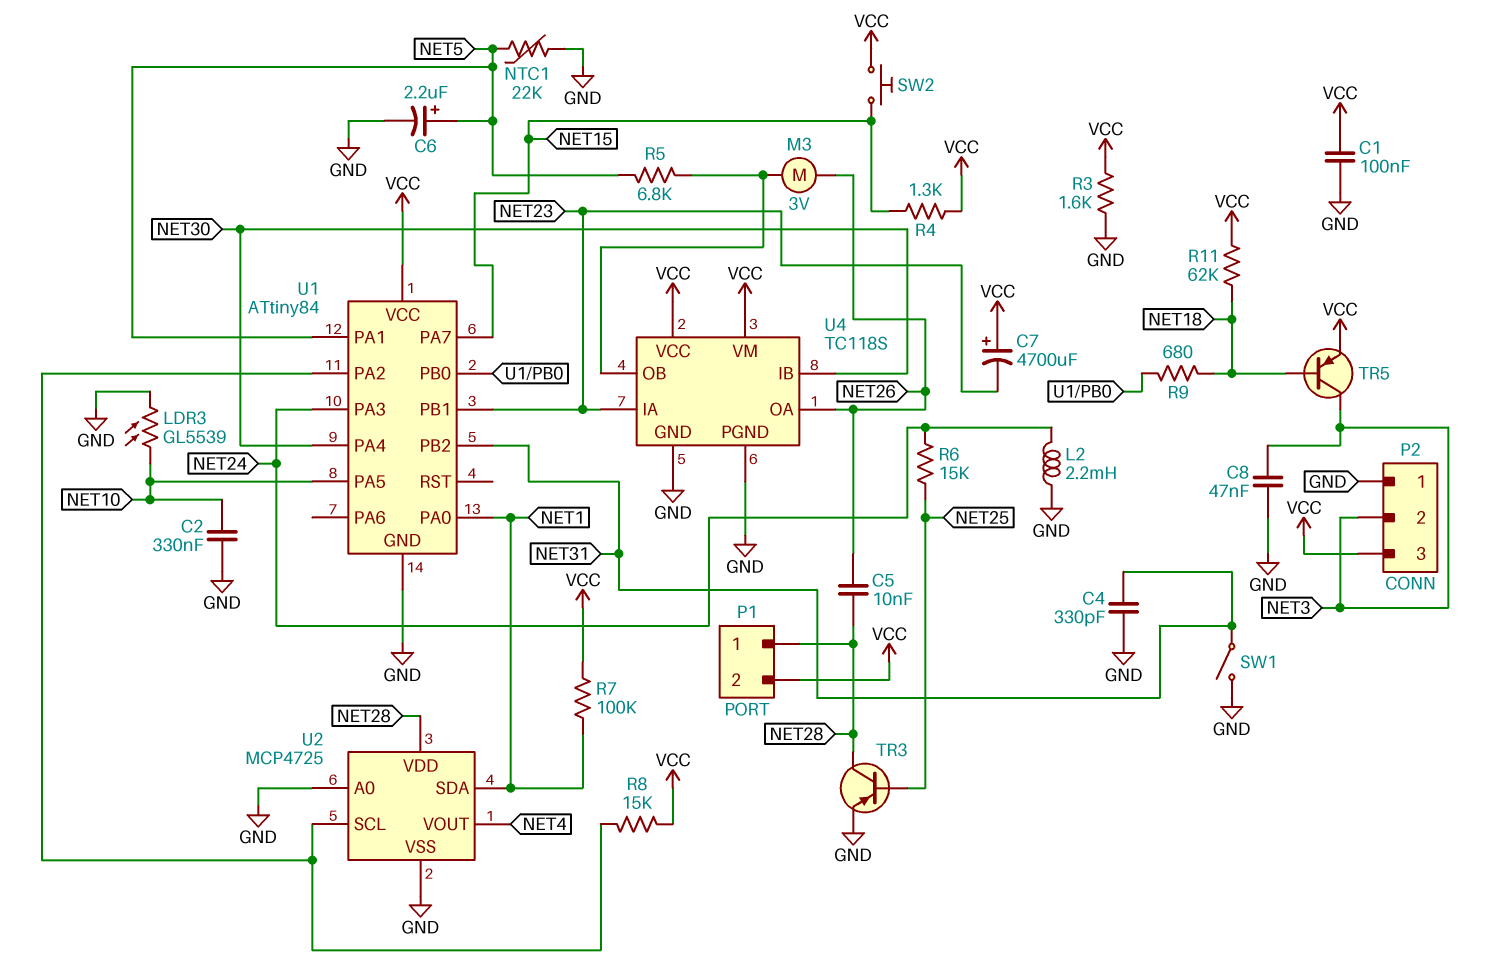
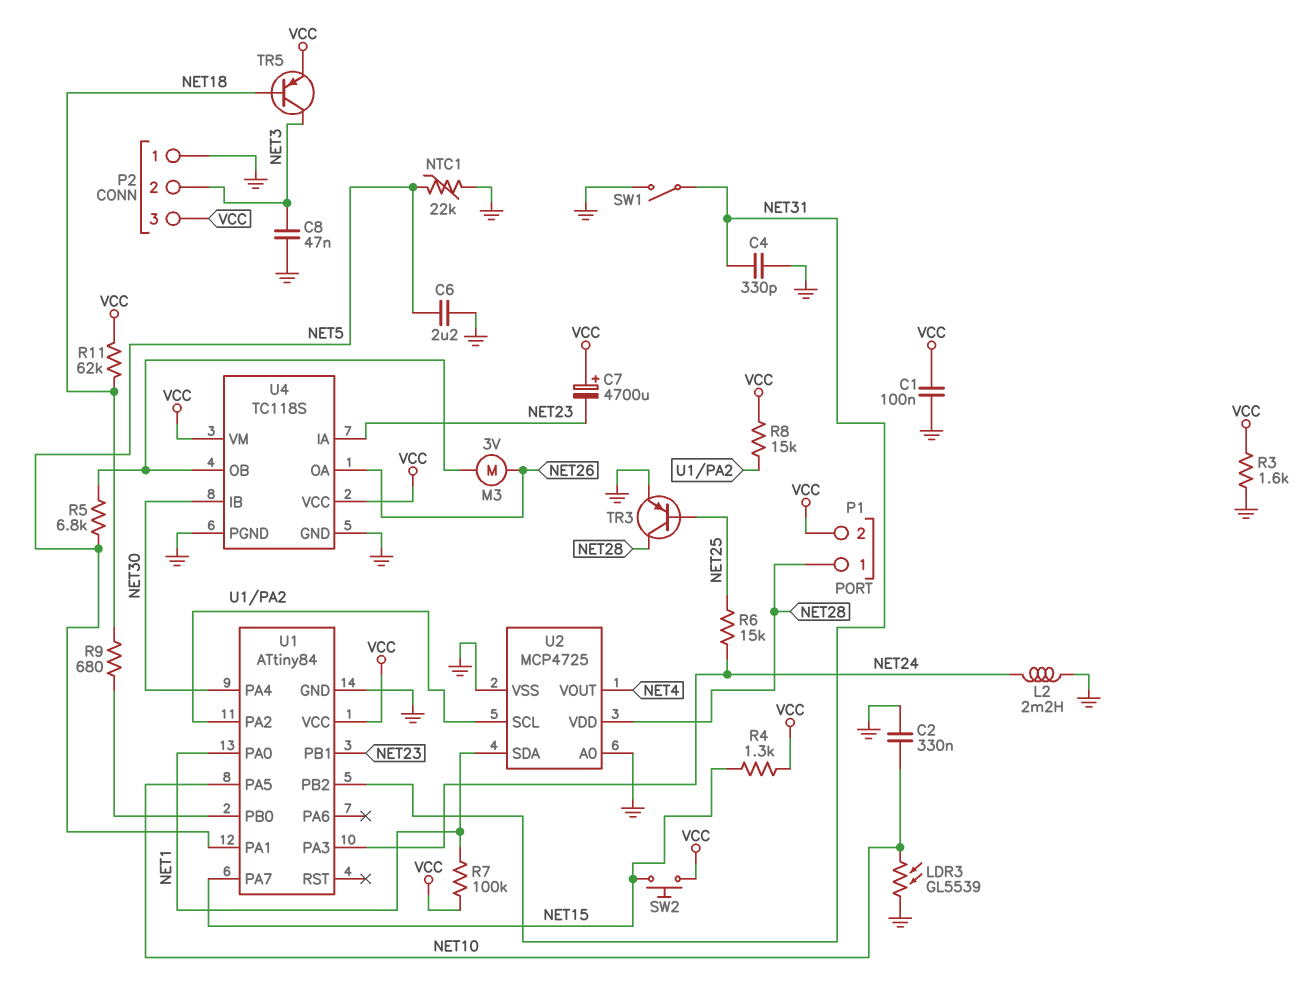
C5: 10nF (NET26, NET28) -> none
C6: 2.2uF (plus NET5, minus GND) -> 2.2uF (GND, NET5)

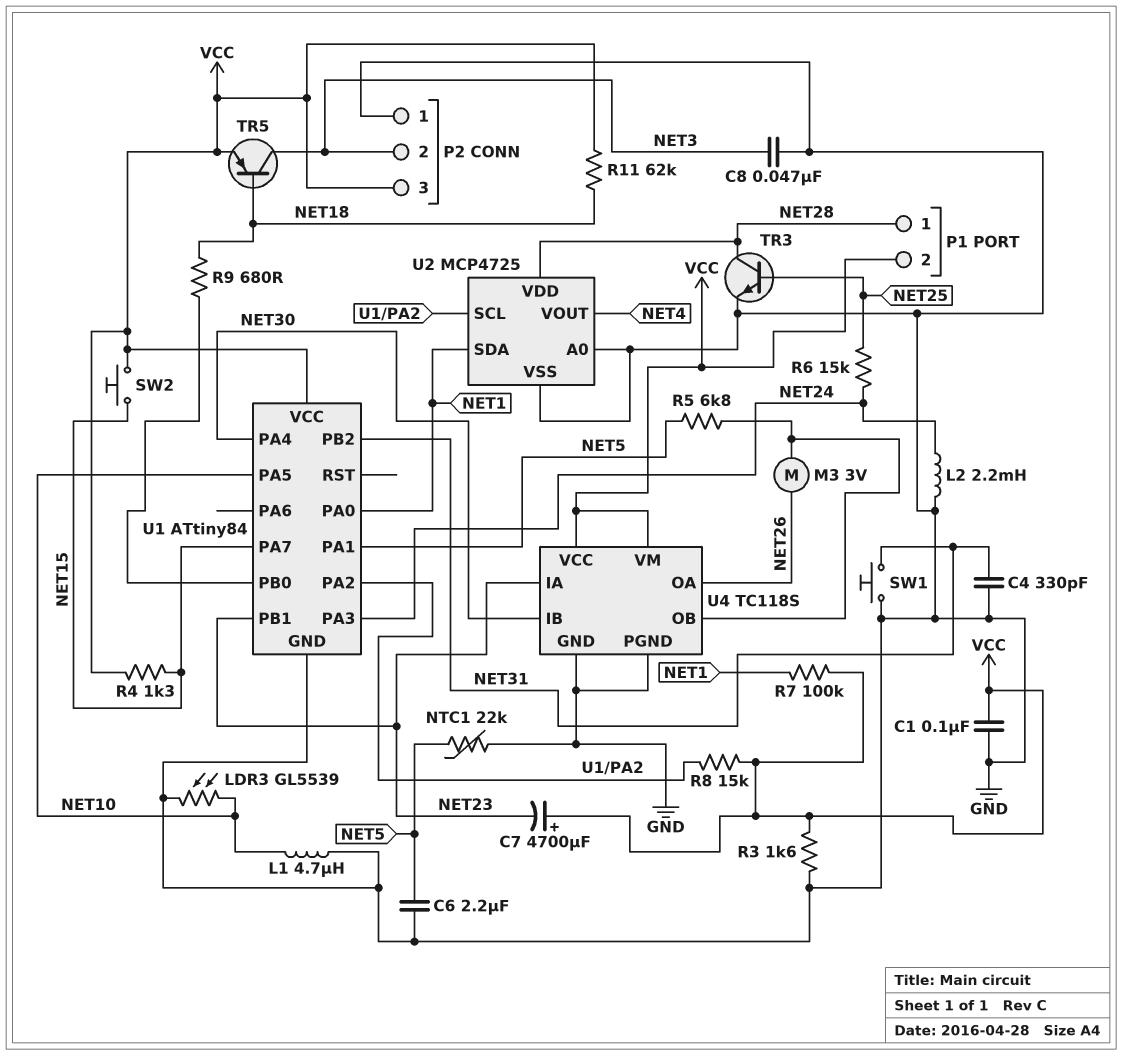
C2: 330nF (GND, NET10) -> none
L1: none -> 4.7uH (GND, NET10)
SW1: switch (GND, NET31) -> button (GND, NET31)
TR3: PNP (B NET25, C NET28, E GND) -> NPN (B NET25, C NET28, E GND)

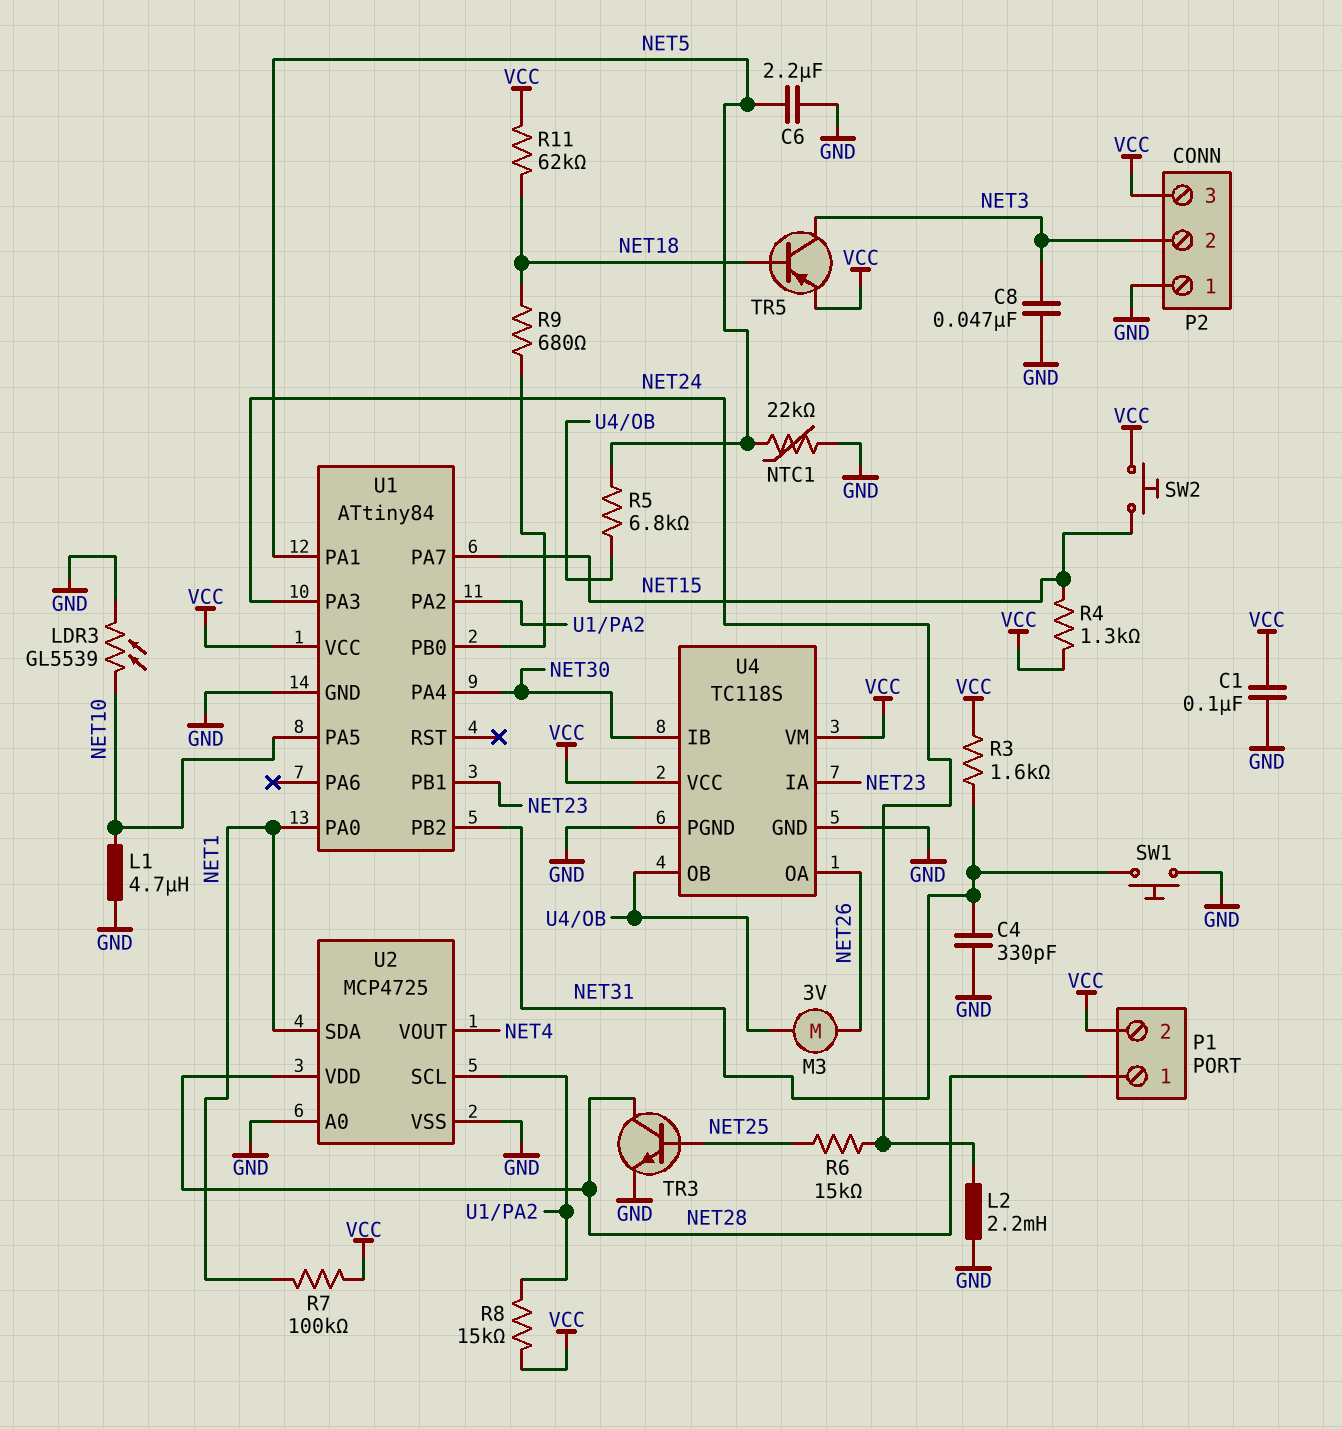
C7: 4700uF (plus VCC, minus NET23) -> none
R3: 1.6k (GND, VCC) -> 1.6k (NET31, VCC)

